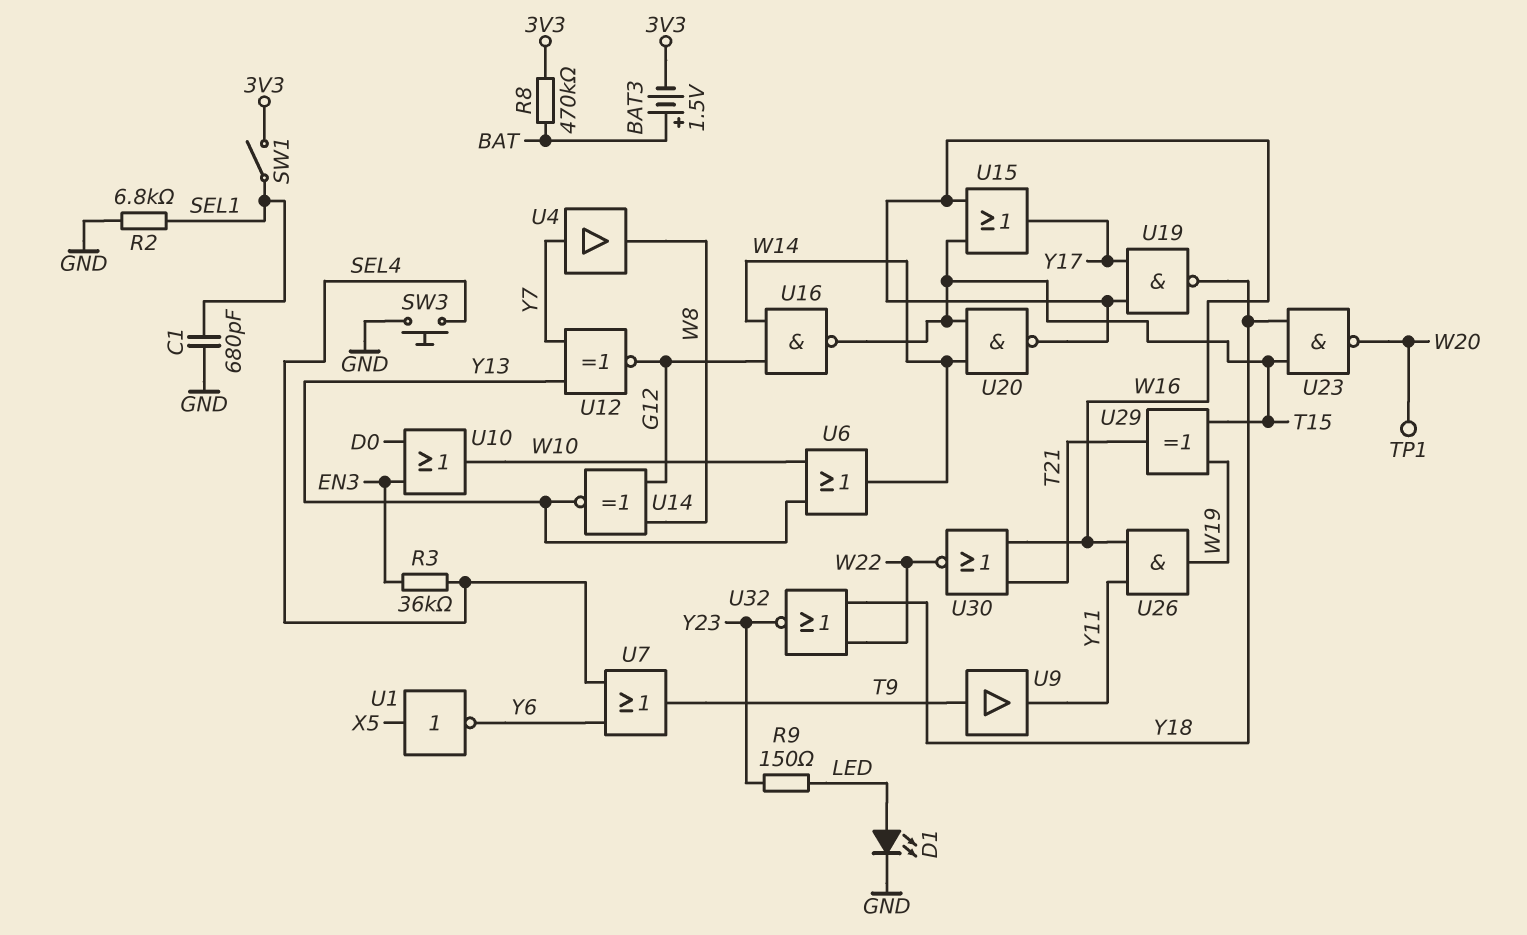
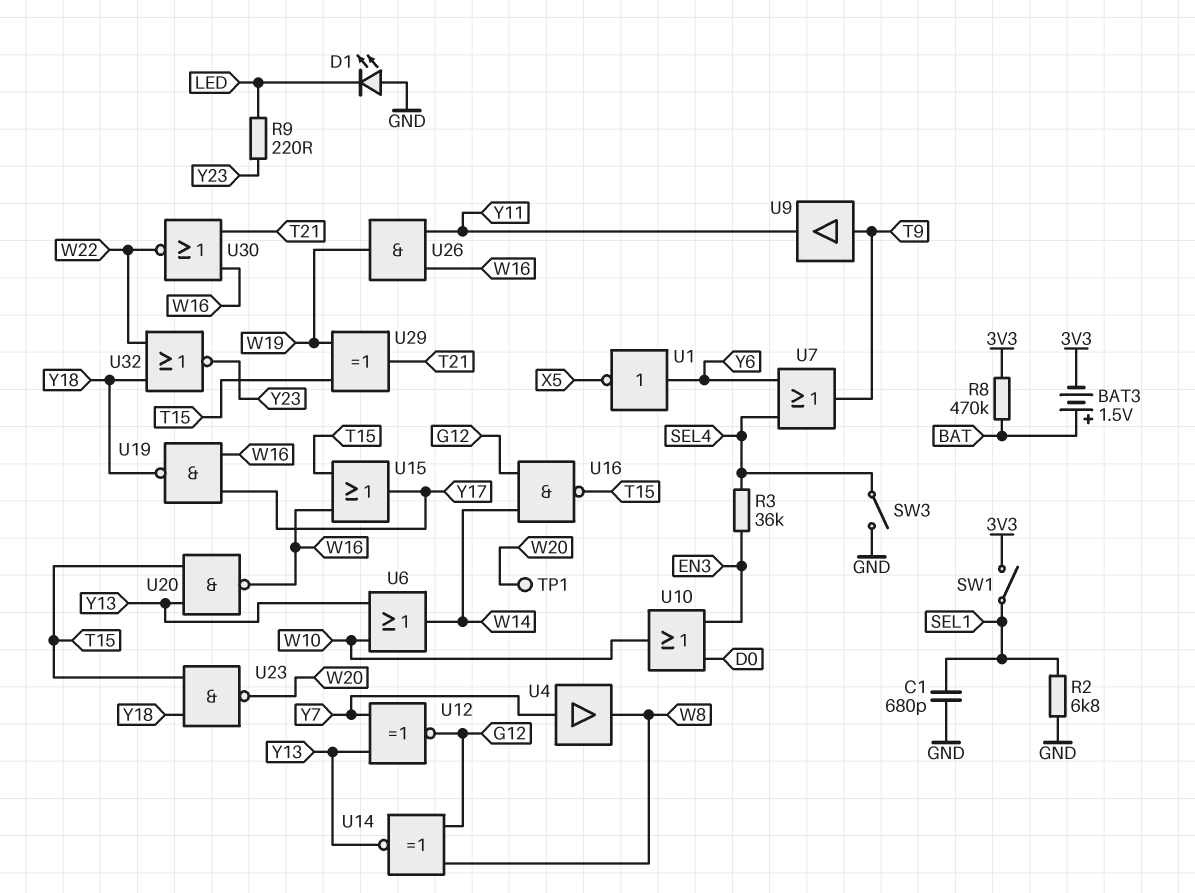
D1: LED (A LED, K GND) -> LED (A GND, K LED)
R9: 150 (LED, Y23) -> 220 (LED, Y23)
SW3: button (GND, SEL4) -> switch (GND, SEL4)
U1: NOT (in X5, out Y6) -> NOT (in Y6, out X5)
U20: NAND (in T15, in W14, out W16) -> NAND (in T15, in Y13, out W16)

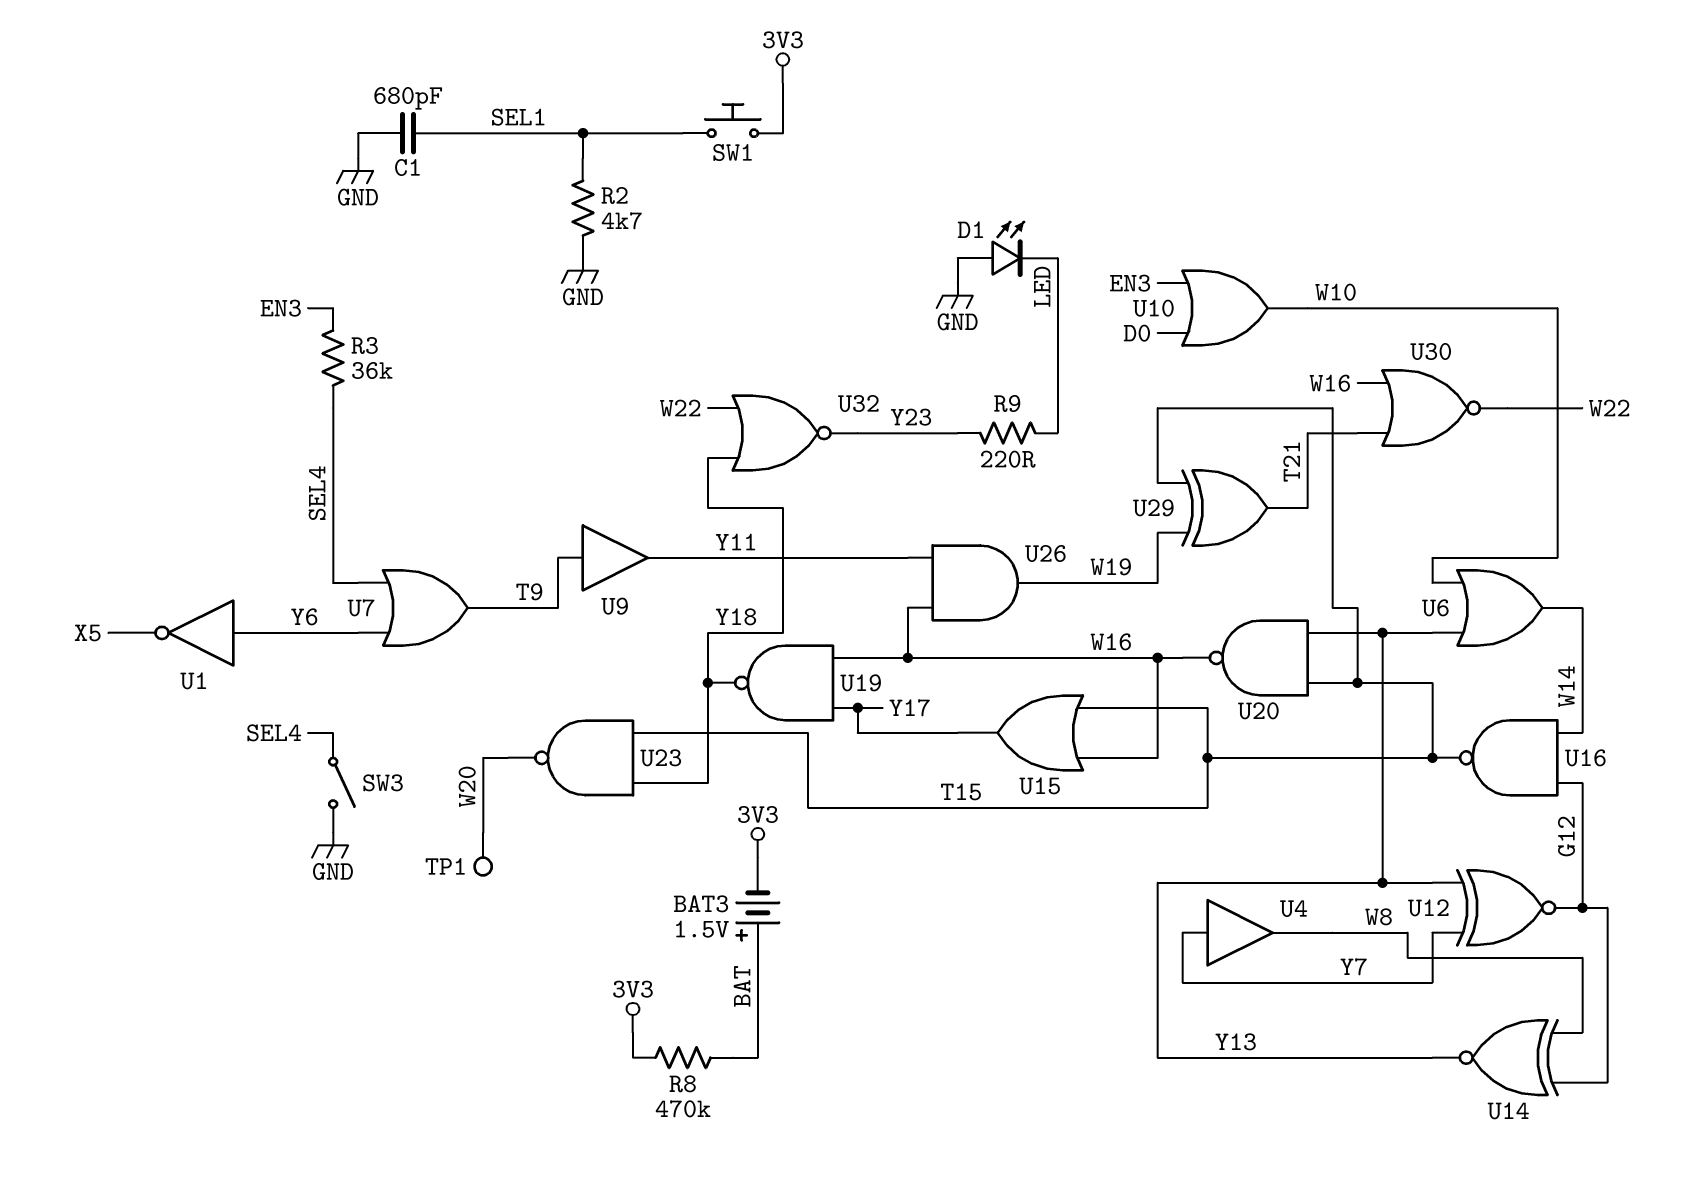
R2: 6.8k (GND, SEL1) -> 4.7k (GND, SEL1)
SW1: switch (3V3, SEL1) -> button (3V3, SEL1)

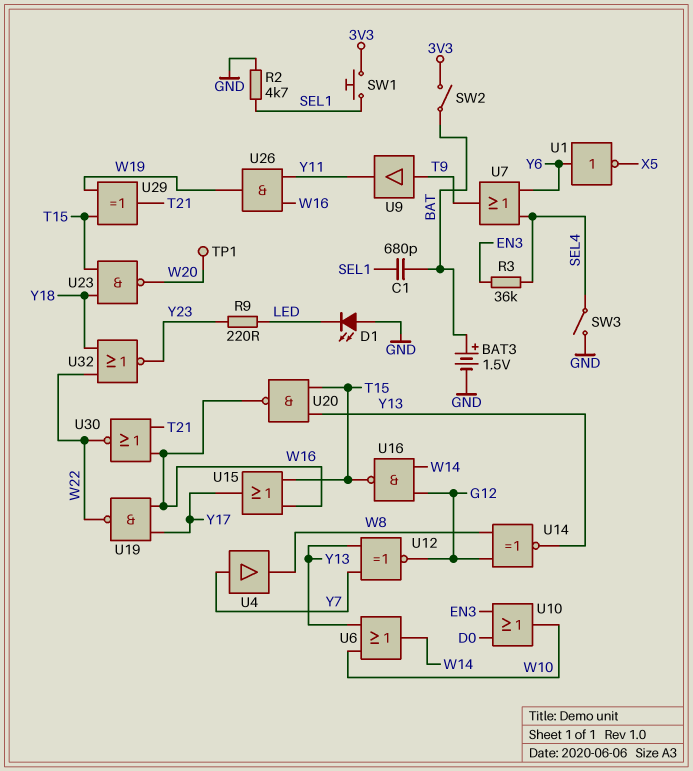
BAT3: 1.5V (plus BAT, minus 3V3) -> 1.5V (plus BAT, minus GND)
C1: 680pF (GND, SEL1) -> 680pF (BAT, SEL1)
R8: 470k (3V3, BAT) -> none
SW2: none -> switch (3V3, BAT)
U19: NAND (in W16, in Y17, out Y18) -> NAND (in W16, in Y17, out W22)

